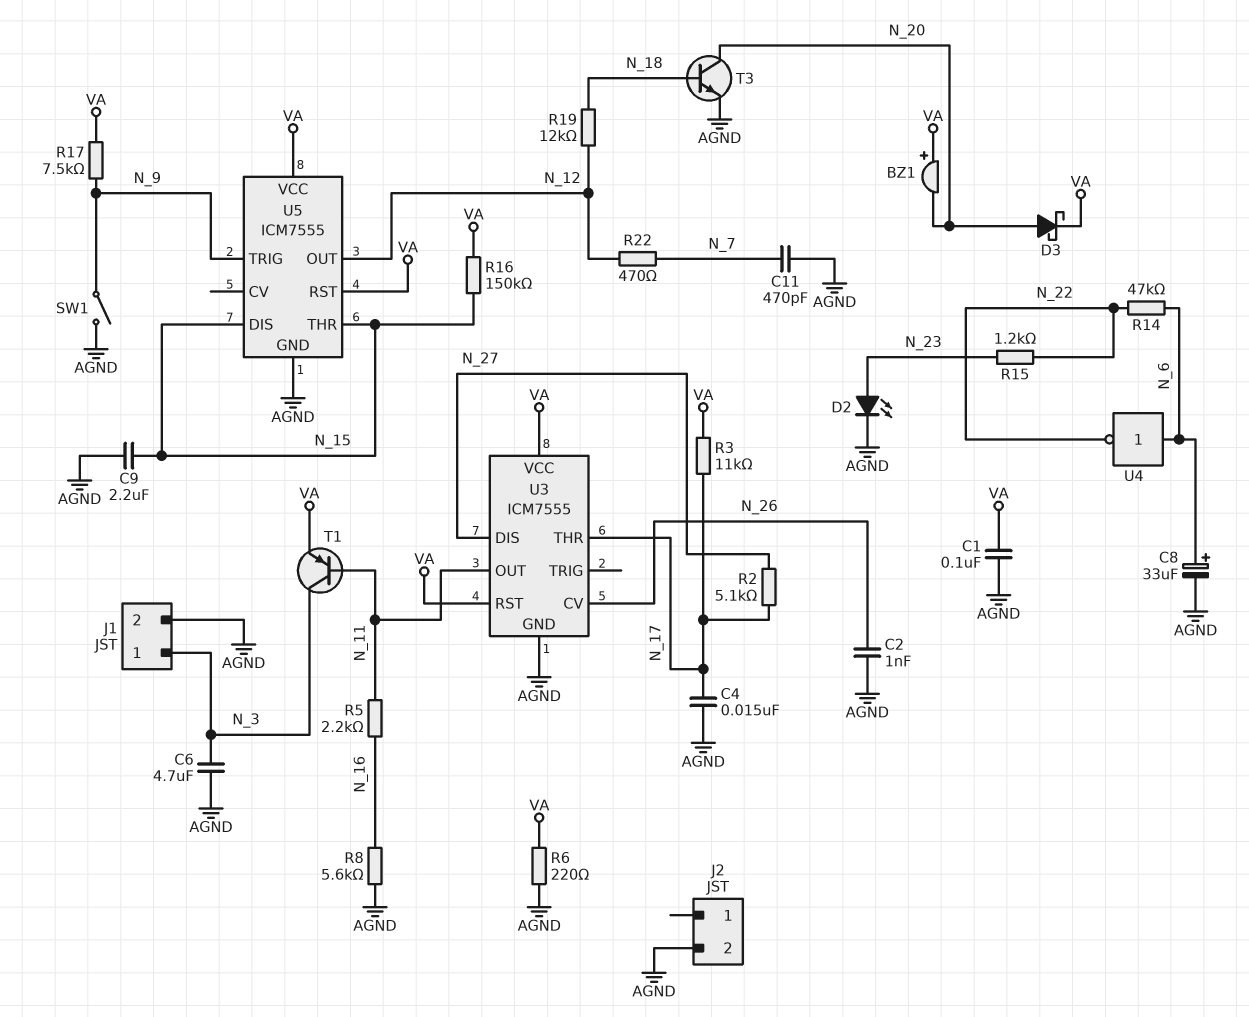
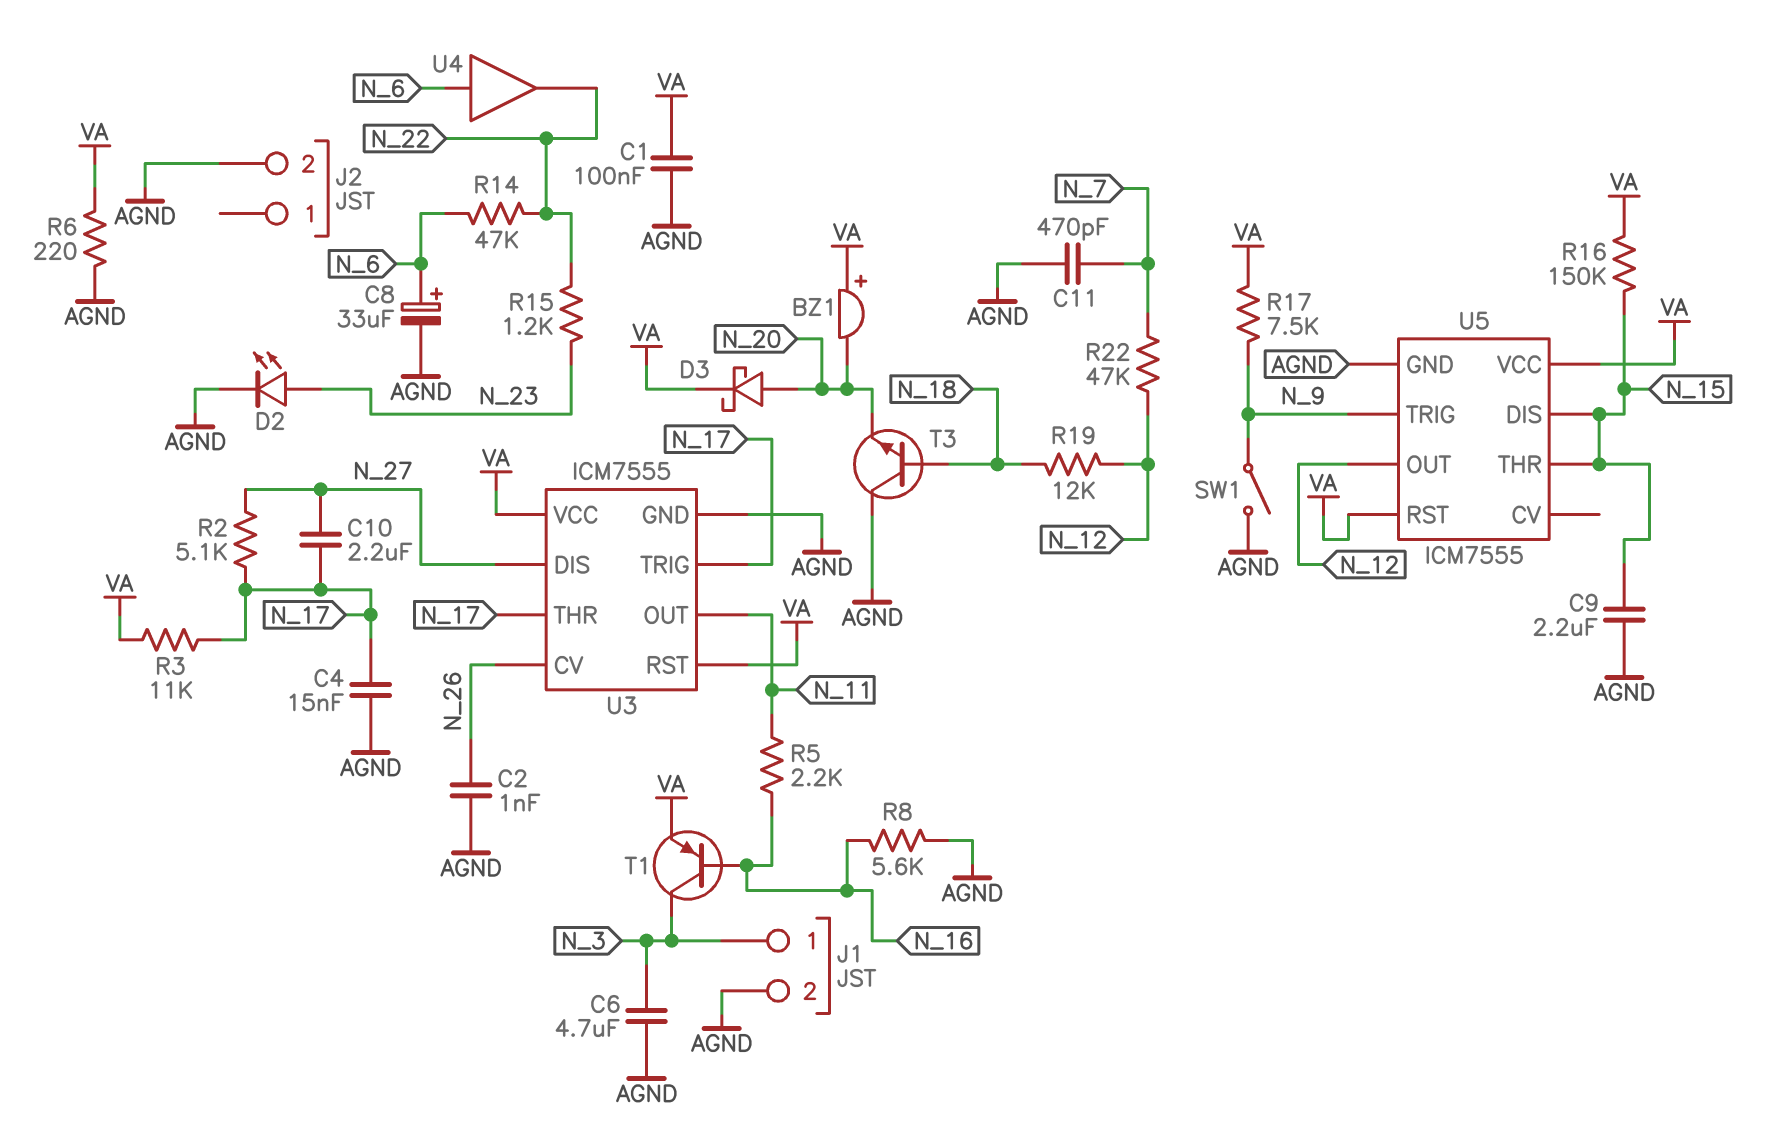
C10: none -> 2.2uF (N_17, N_27)
R22: 470 (N_7, N_12) -> 47k (N_7, N_12)
T1: PNP (B N_11, C N_3, E VA) -> PNP (B N_16, C N_3, E VA)
T3: NPN (B N_18, C N_20, E AGND) -> NPN (B N_18, C AGND, E N_20)
U3 pin TRIG: none -> N_17
U4: NOT (in N_6, out N_22) -> buffer (in N_6, out N_22)

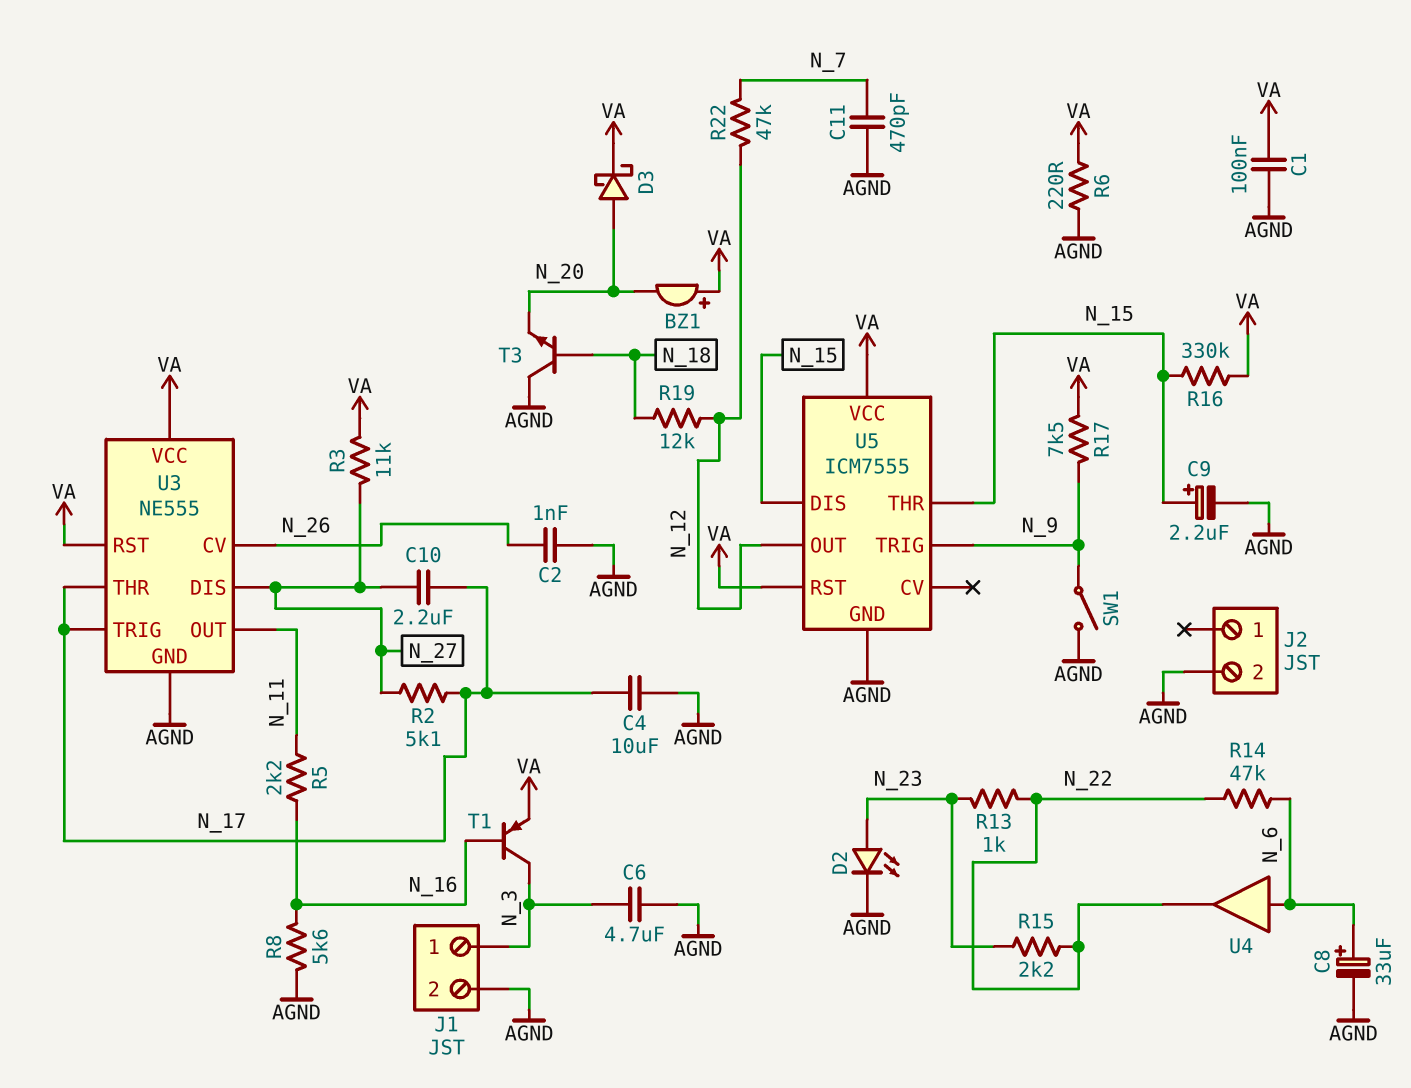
C4: 15nF (AGND, N_17) -> 10uF (AGND, N_17)
C9: 2.2uF (AGND, N_15) -> 2.2uF (plus N_15, minus AGND)
R3: 11k (N_17, VA) -> 11k (N_27, VA)
R13: none -> 1k (N_22, N_23)
R15: 1.2k (N_22, N_23) -> 2.2k (N_22, N_23)
R16: 150k (N_15, VA) -> 330k (N_15, VA)
U3: ICM7555 -> NE555

